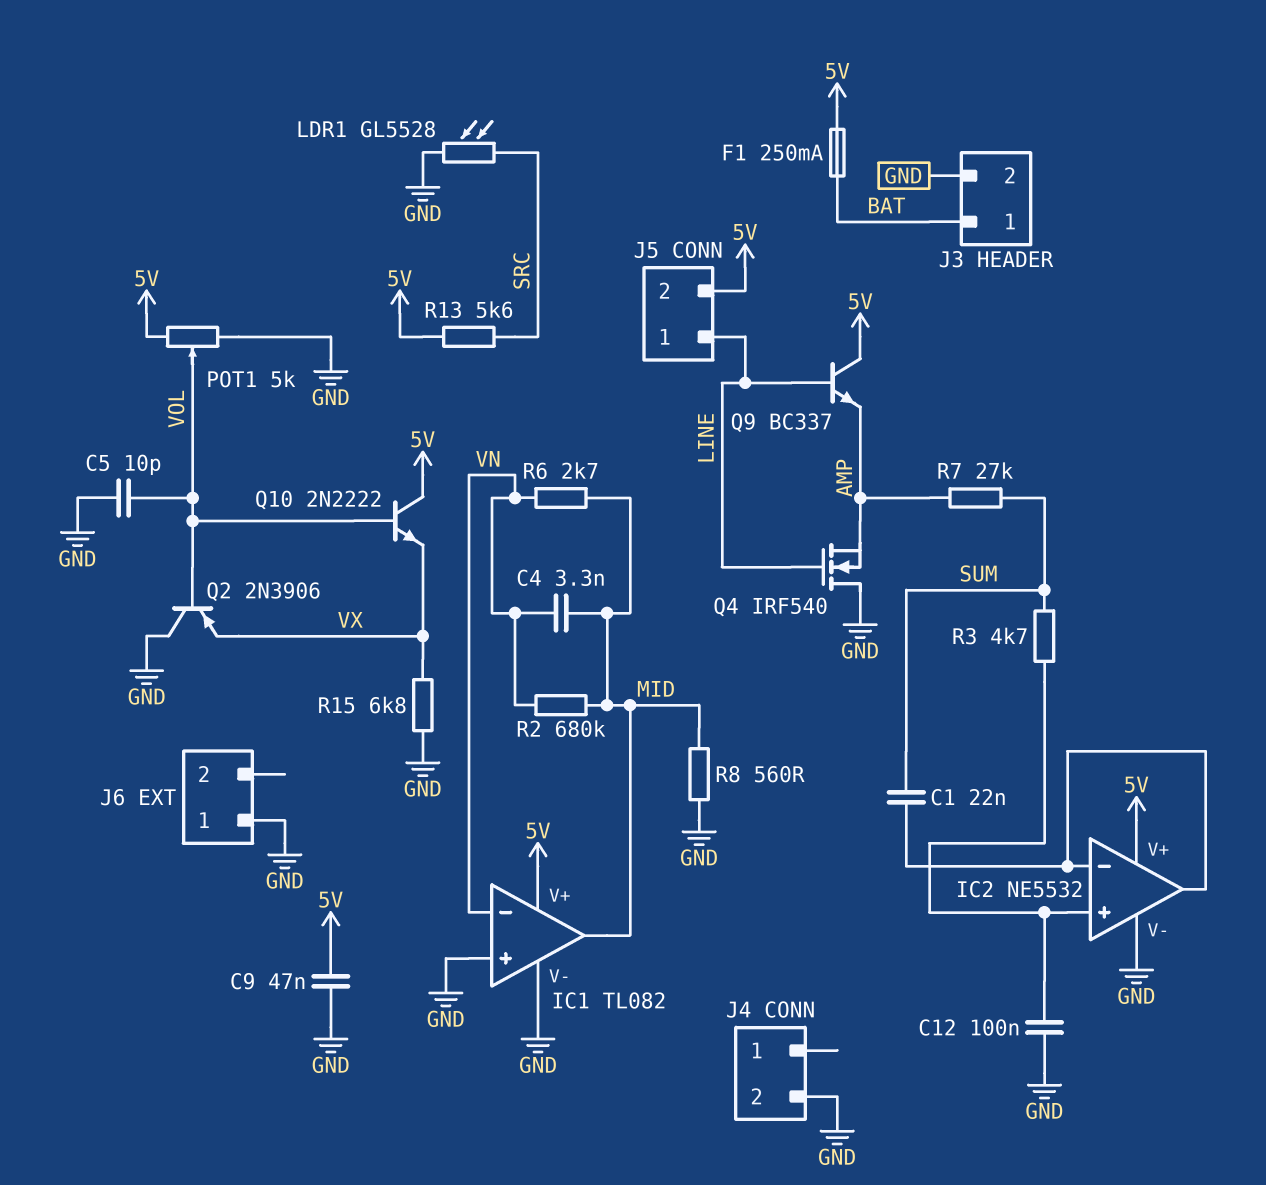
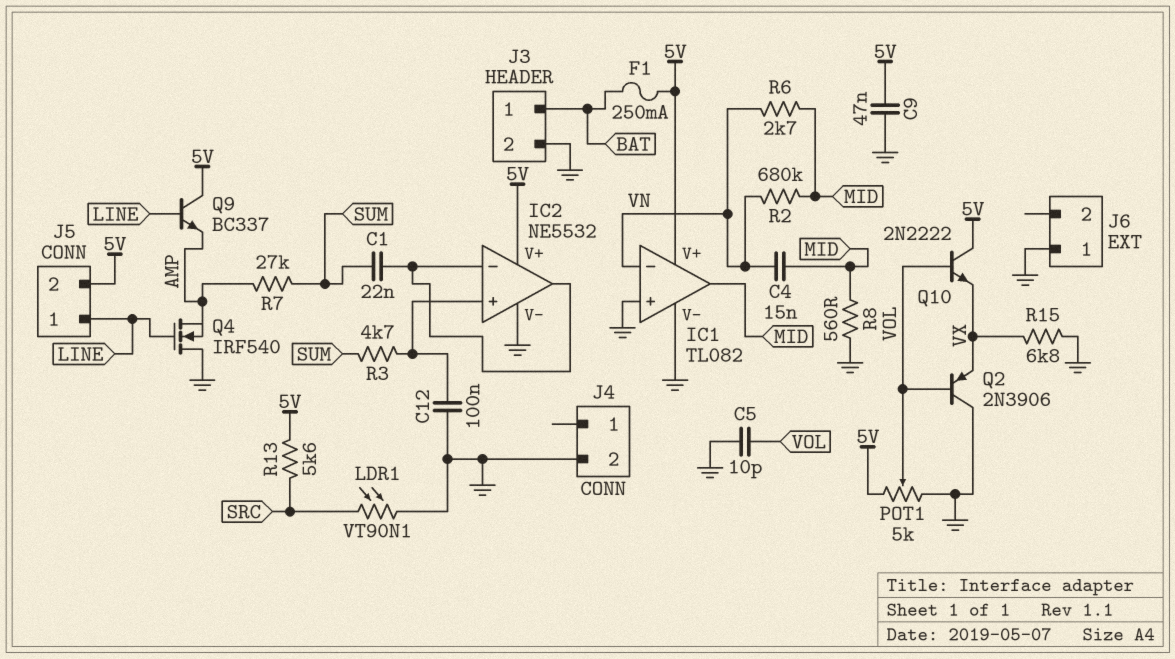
C4: 3.3nF (MID, VN) -> 15nF (MID, VN)
LDR1: GL5528 (GND, SRC) -> VT90N1 (GND, SRC)

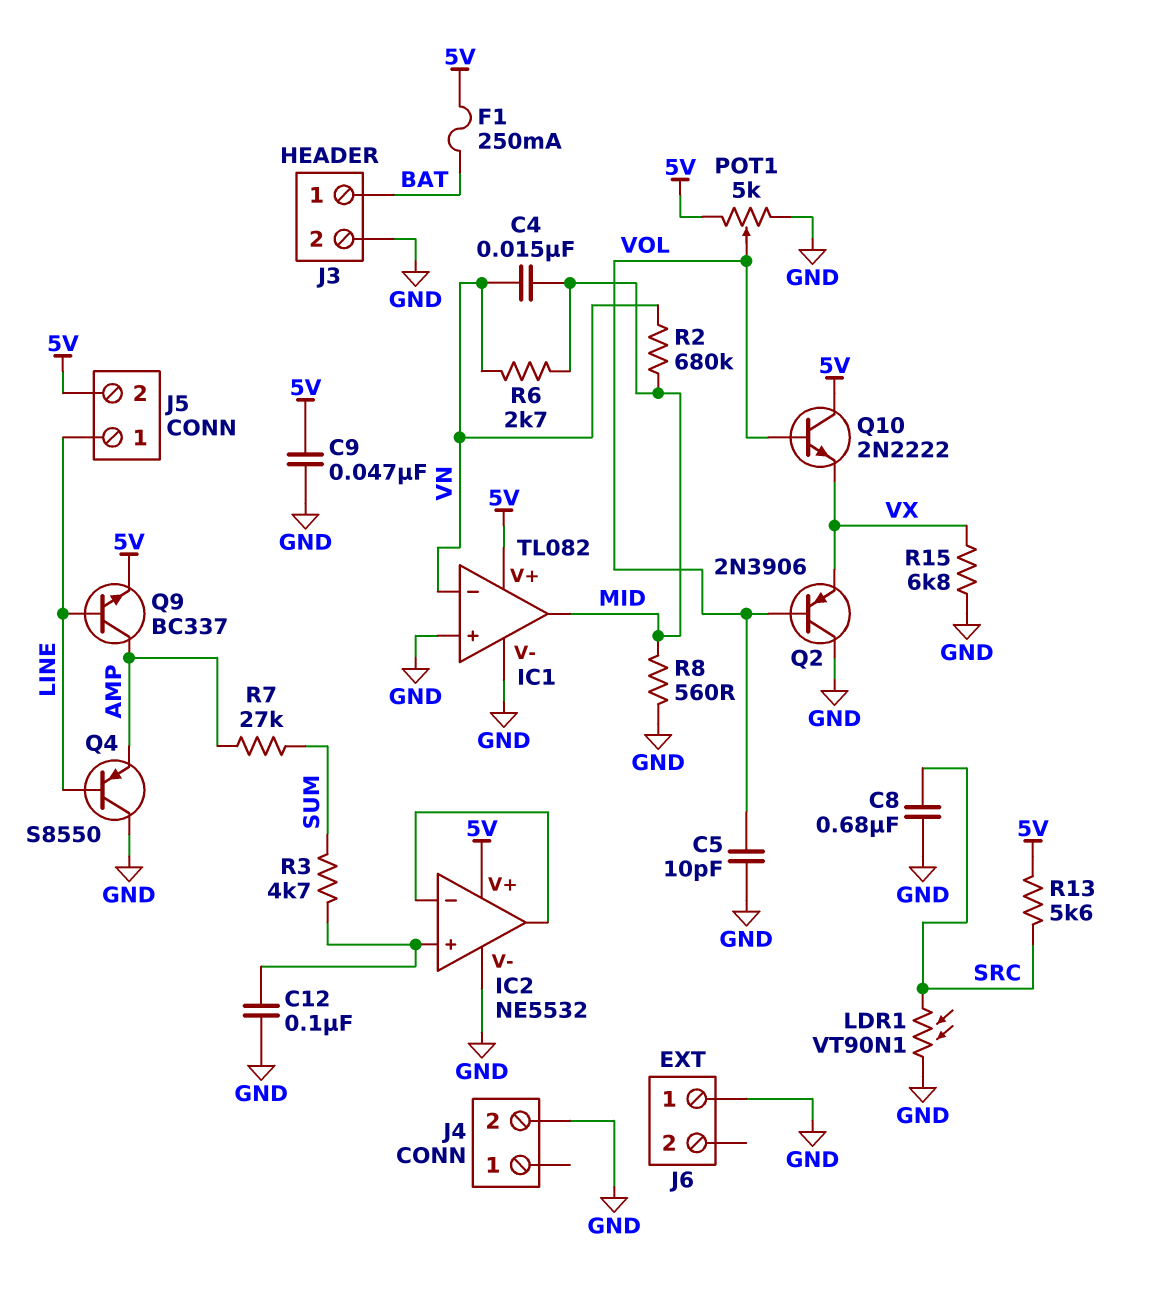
C1: 22nF (IC2/in-, SUM) -> none
C8: none -> 680nF (GND, SRC)
Q4: NMOS IRF540 (G LINE, D GND, S AMP) -> PNP S8550 (B LINE, C GND, E AMP)
Q9: NPN BC337 (B LINE, C 5V, E AMP) -> NPN BC337 (B LINE, C AMP, E 5V)

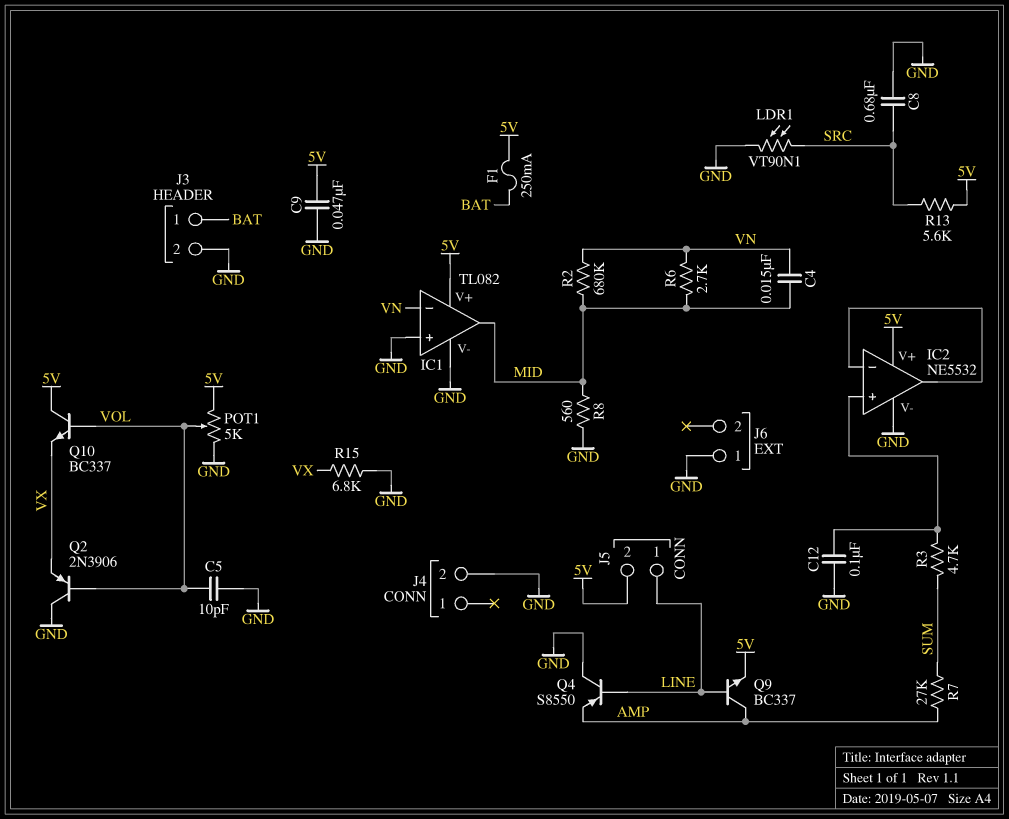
Q10: NPN 2N2222 (B VOL, C 5V, E VX) -> NPN BC337 (B VOL, C 5V, E VX)

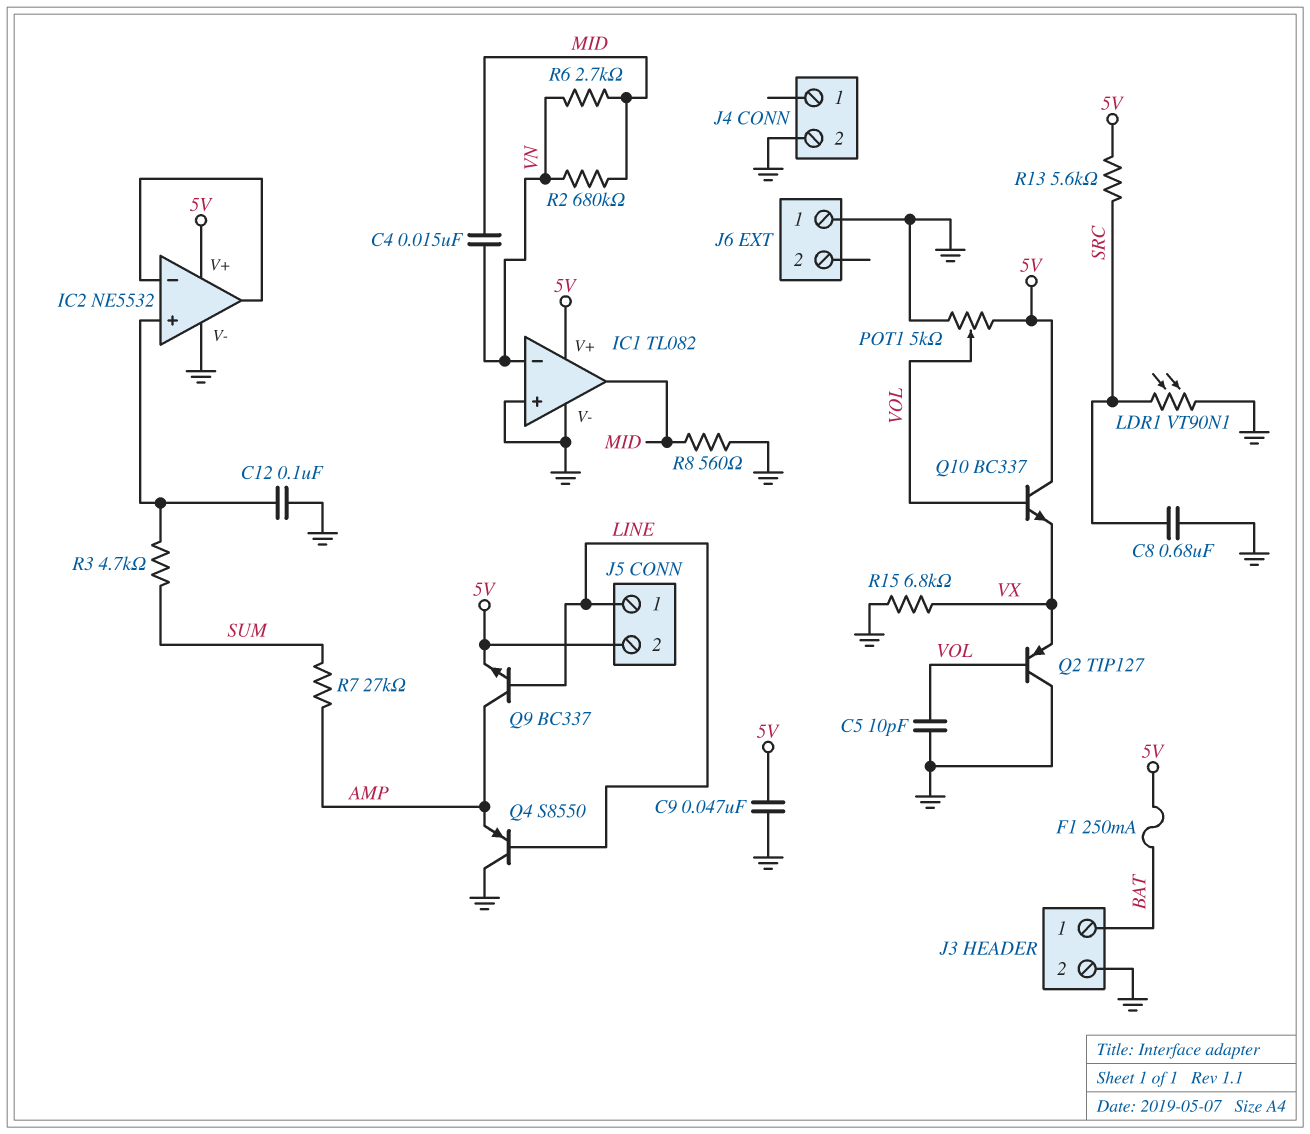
Q2: PNP 2N3906 (B VOL, C GND, E VX) -> PNP TIP127 (B VOL, C GND, E VX)

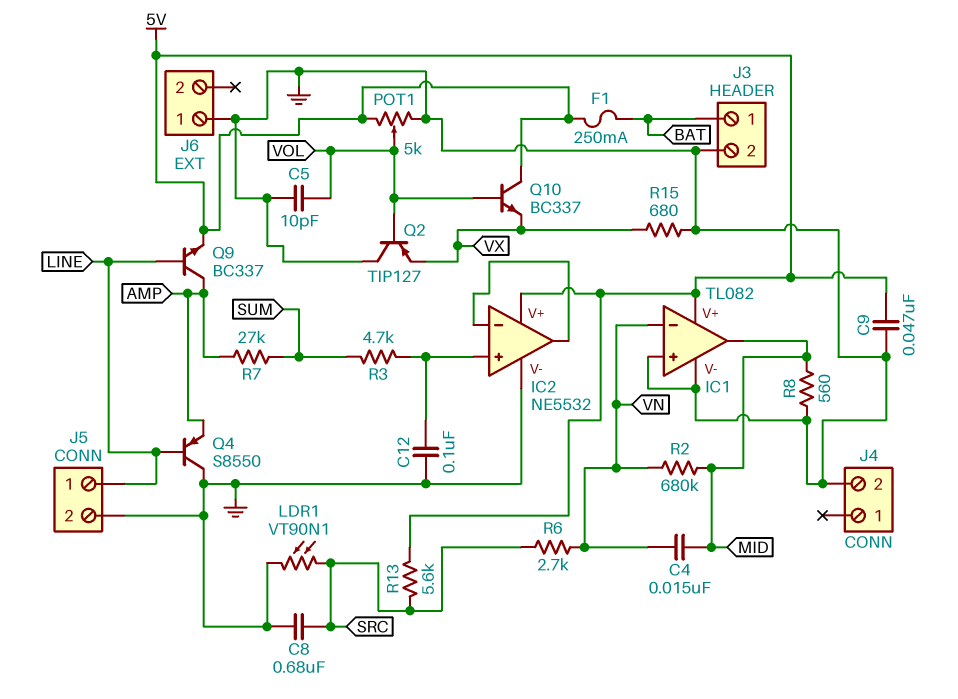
J5 pin 2: 5V -> GND
R6: 2.7k (MID, VN) -> 2.7k (SRC, VN)
R15: 6.8k (GND, VX) -> 680 (GND, VX)

